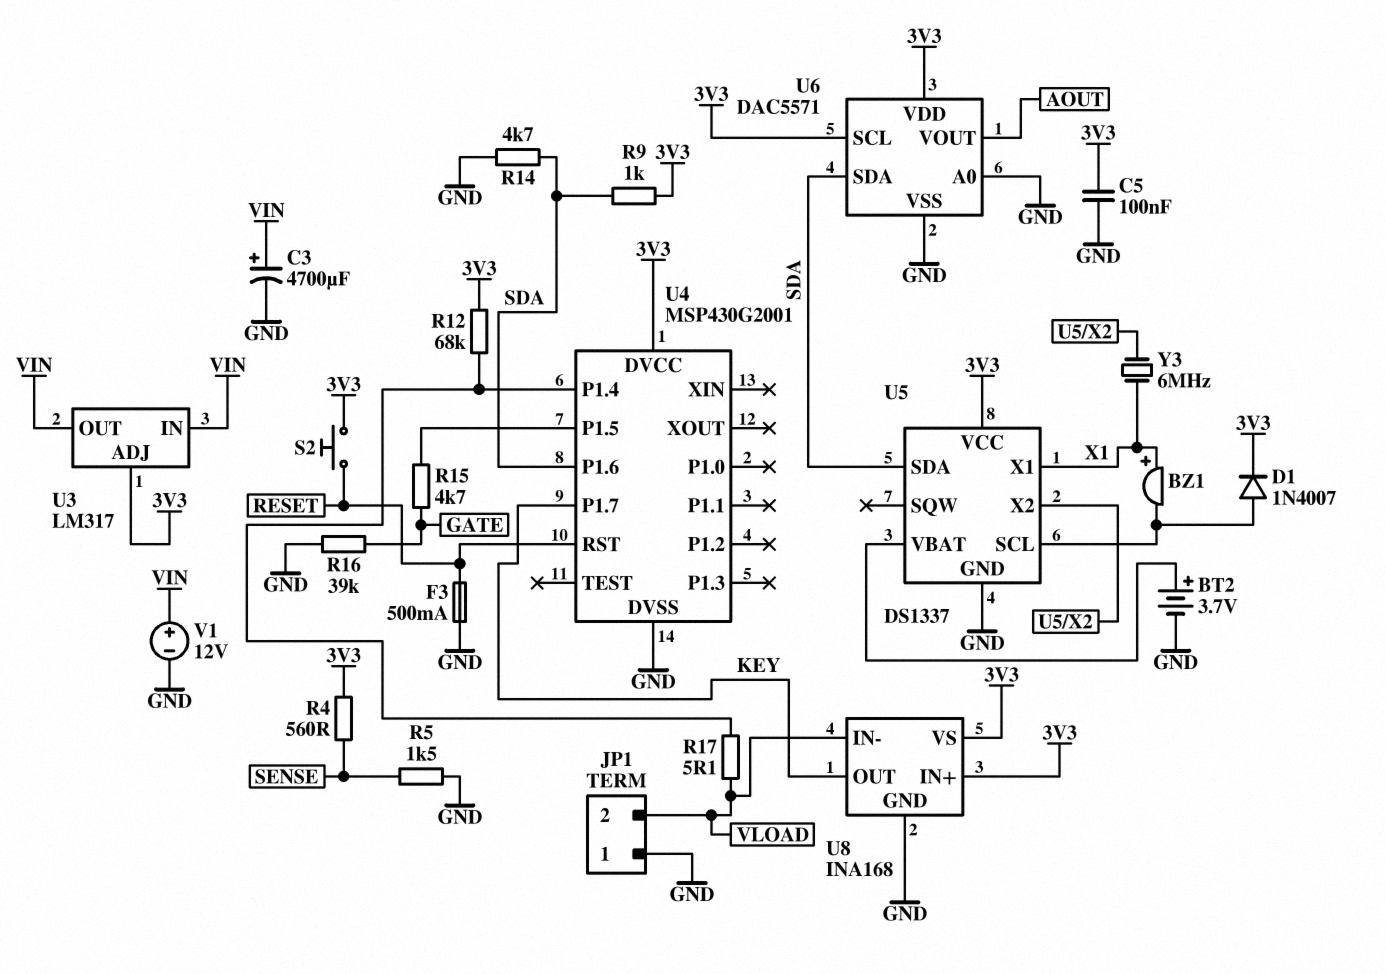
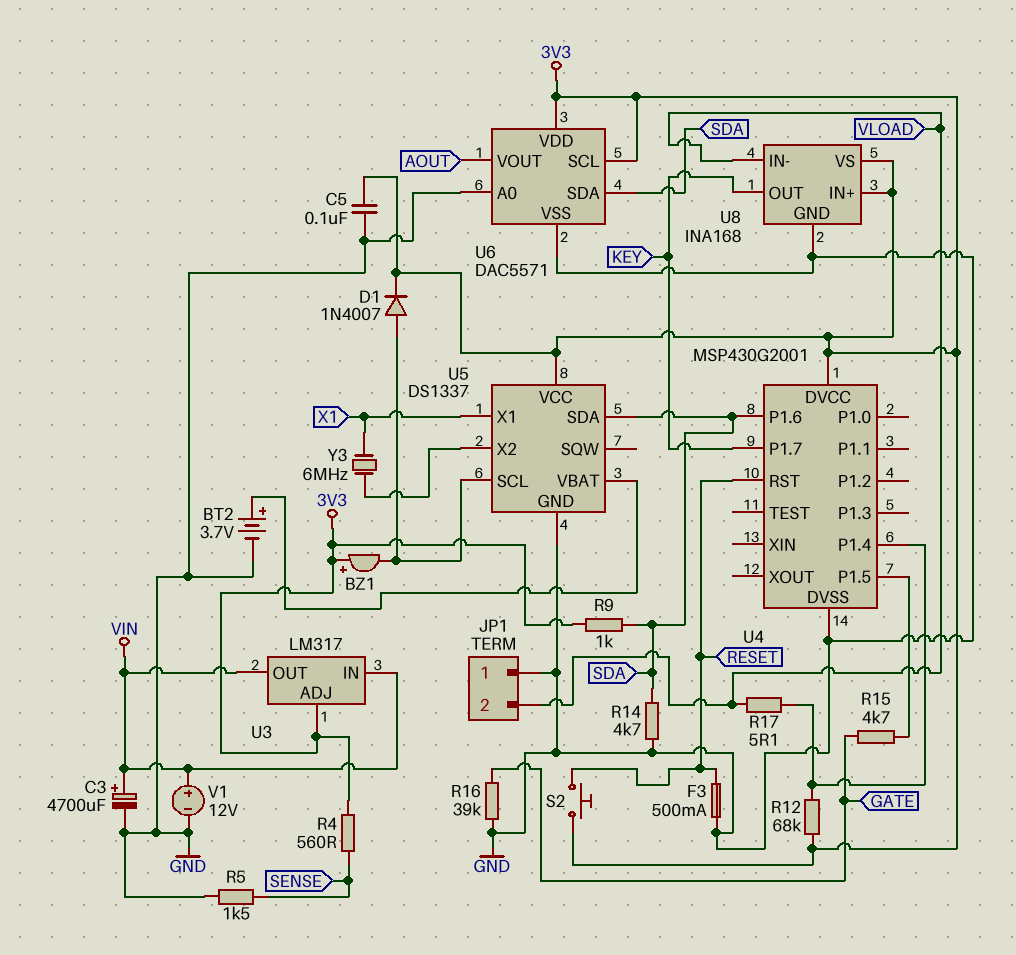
BZ1: buzzer (plus X1, minus U5/SCL) -> buzzer (plus 3V3, minus U5/SCL)

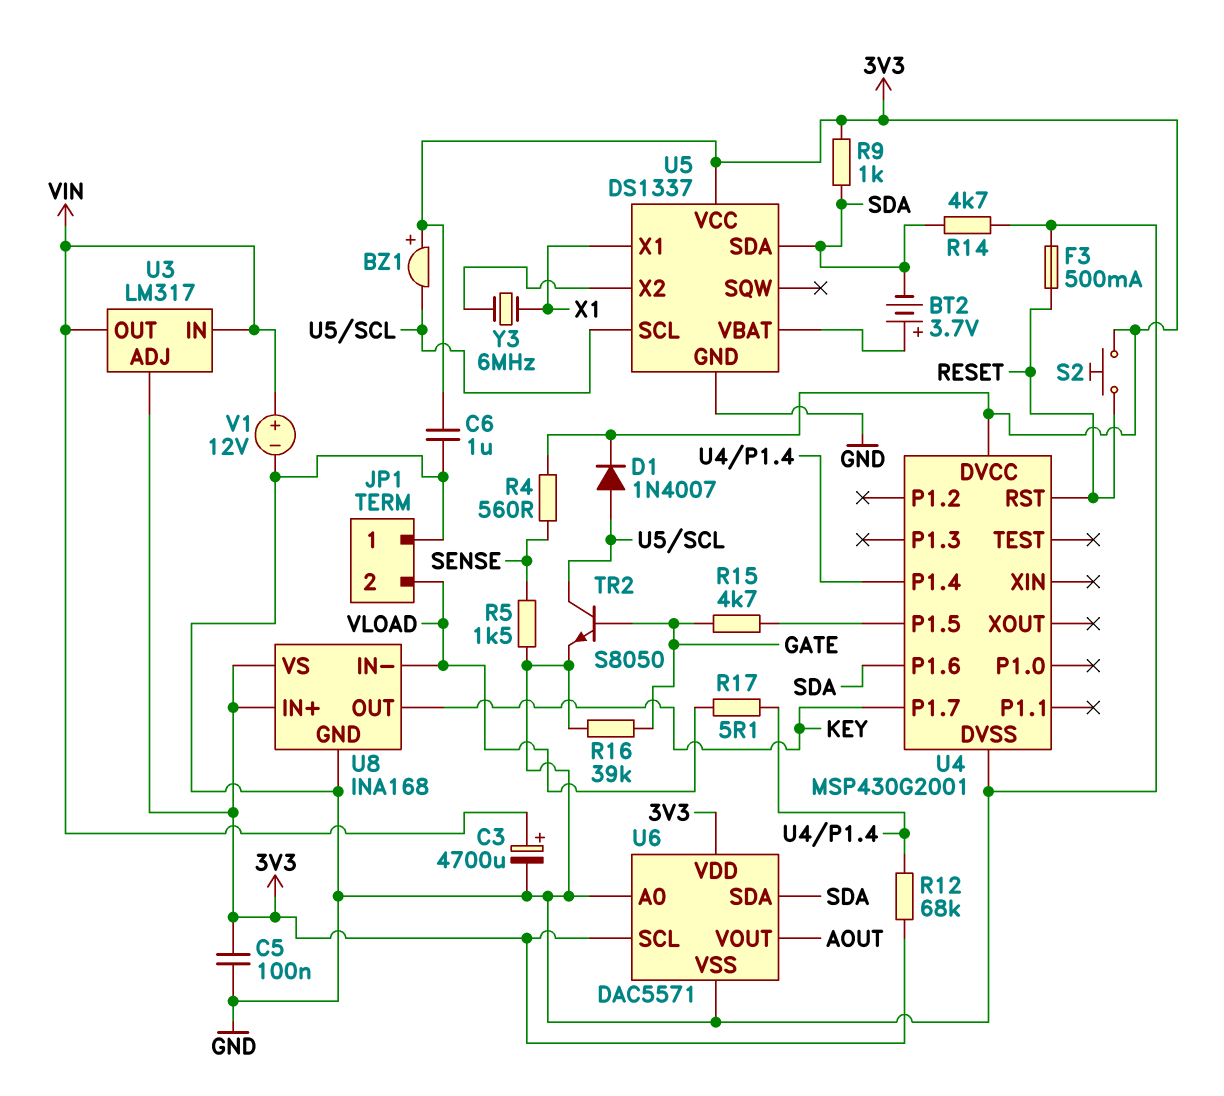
BT2: 3.7V (plus U5/VBAT, minus GND) -> 3.7V (plus U5/VBAT, minus SDA)
C6: none -> 1uF (3V3, GND)
TR2: none -> NPN S8050 (B GATE, C U5/SCL, E GND)

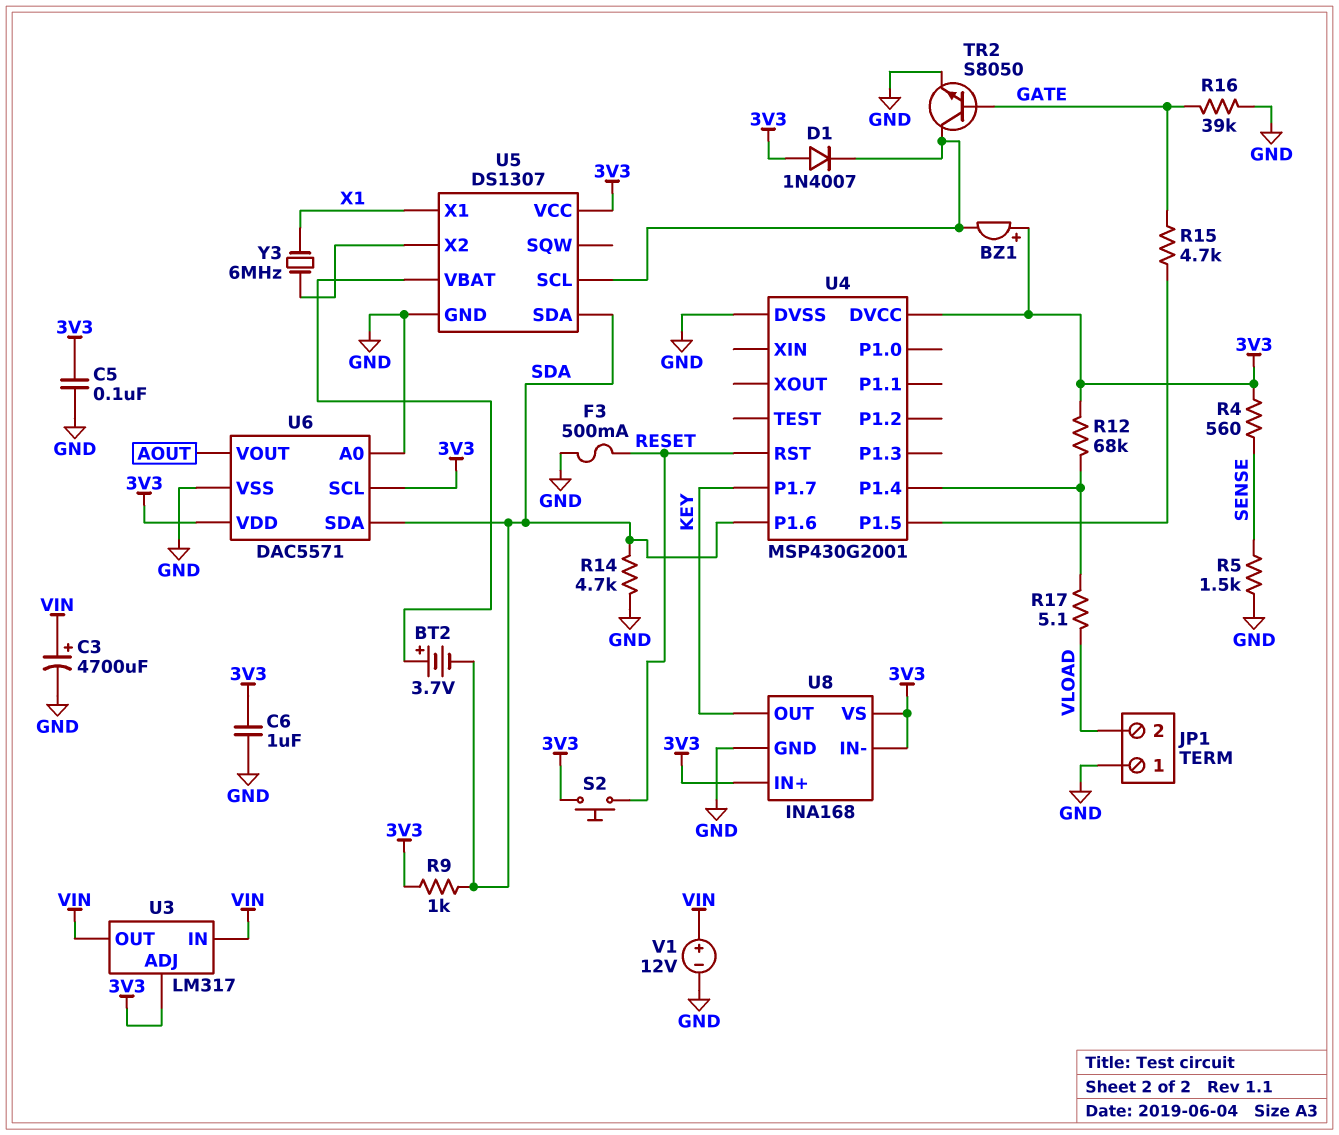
D1: diode 1N4007 (A U5/SCL, K 3V3) -> diode 1N4007 (A 3V3, K U5/SCL)
U5: DS1337 -> DS1307
U8 pin IN-: VLOAD -> 3V3

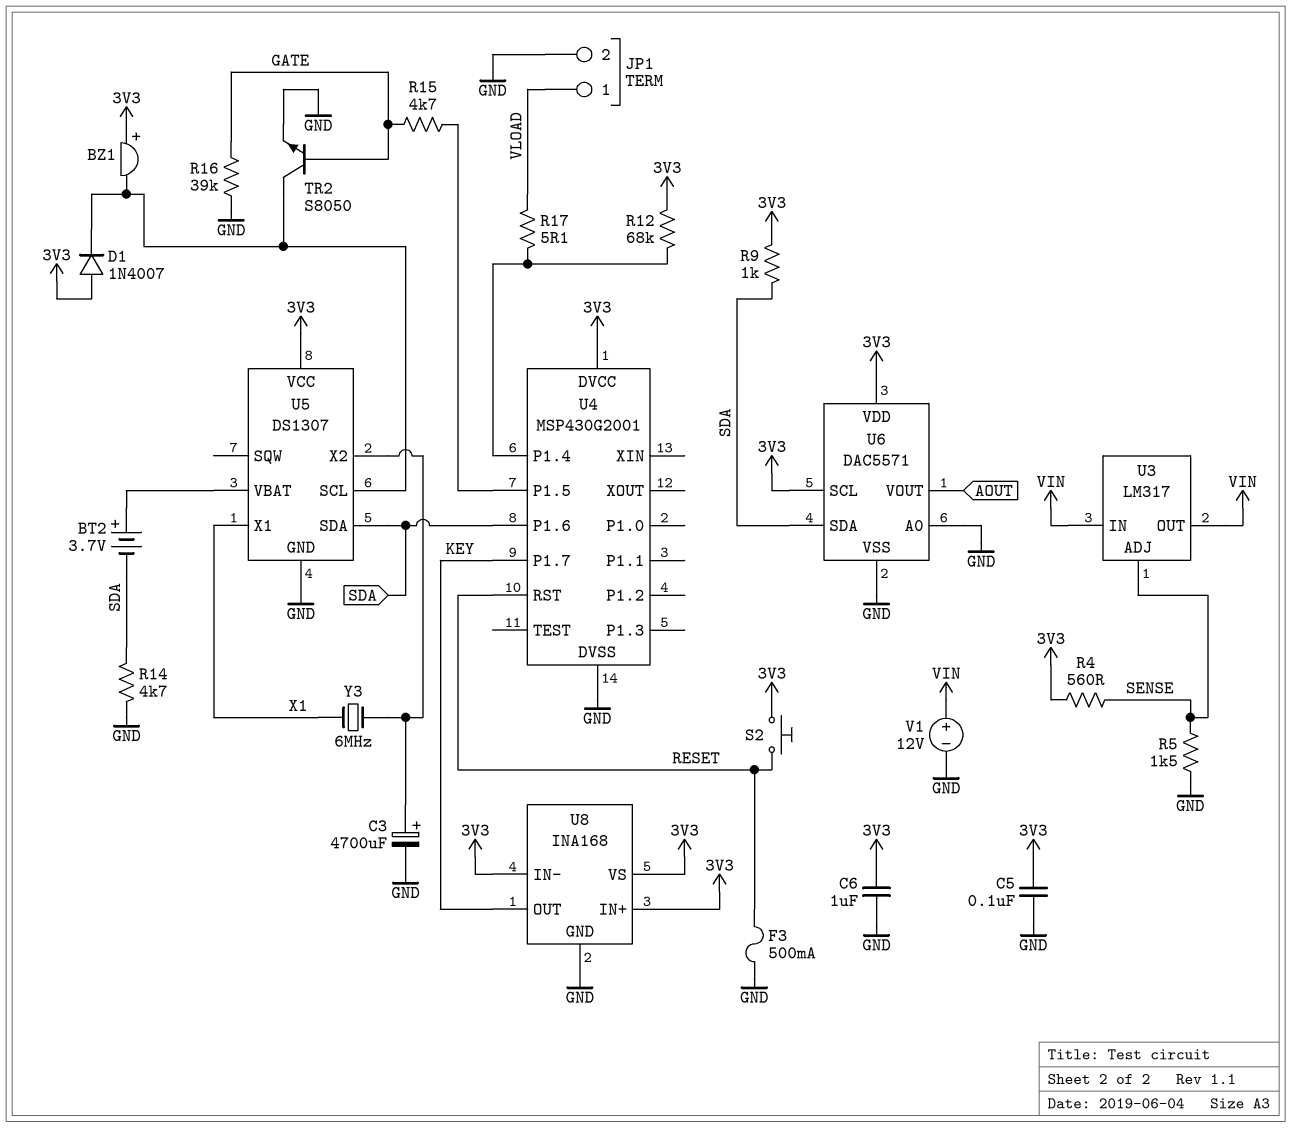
C3: 4700uF (plus VIN, minus GND) -> 4700uF (plus U5/X2, minus GND)
JP1 pin 1: GND -> VLOAD
JP1 pin 2: VLOAD -> GND
U3 pin ADJ: 3V3 -> SENSE

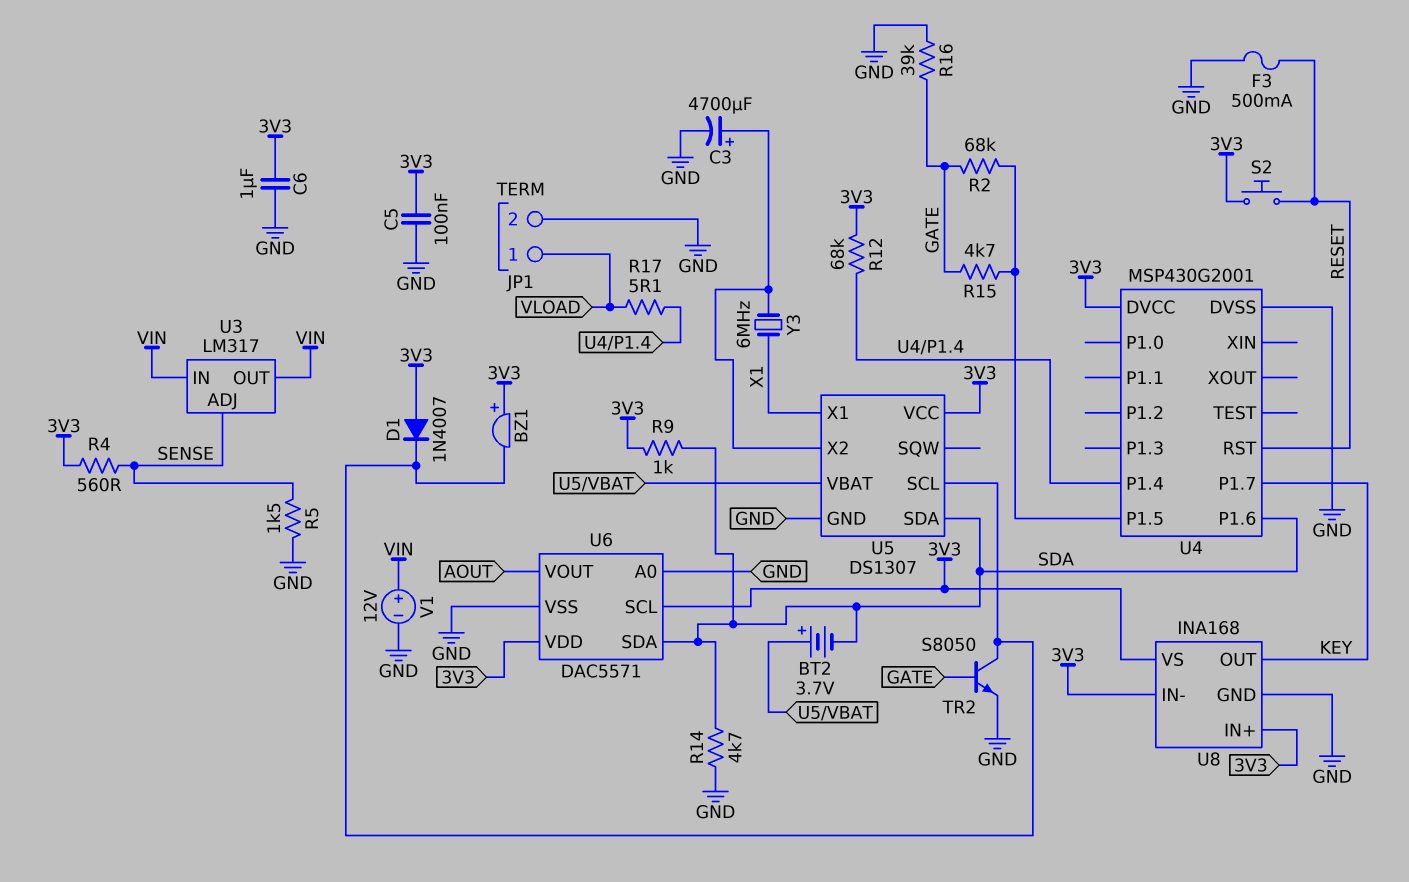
R2: none -> 68k (GATE, U4/P1.5)

